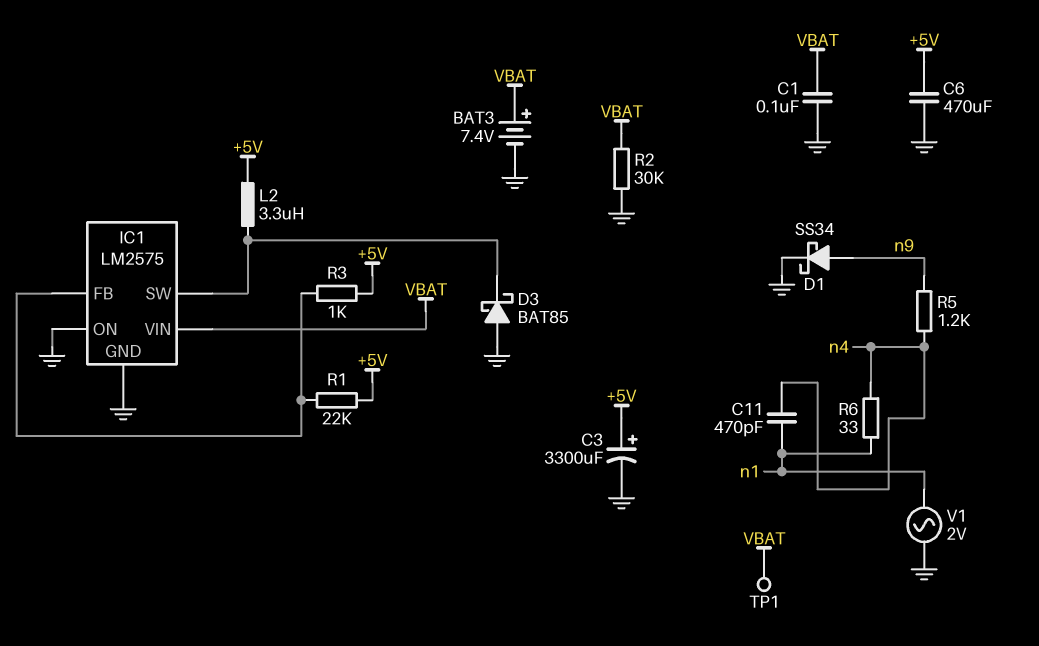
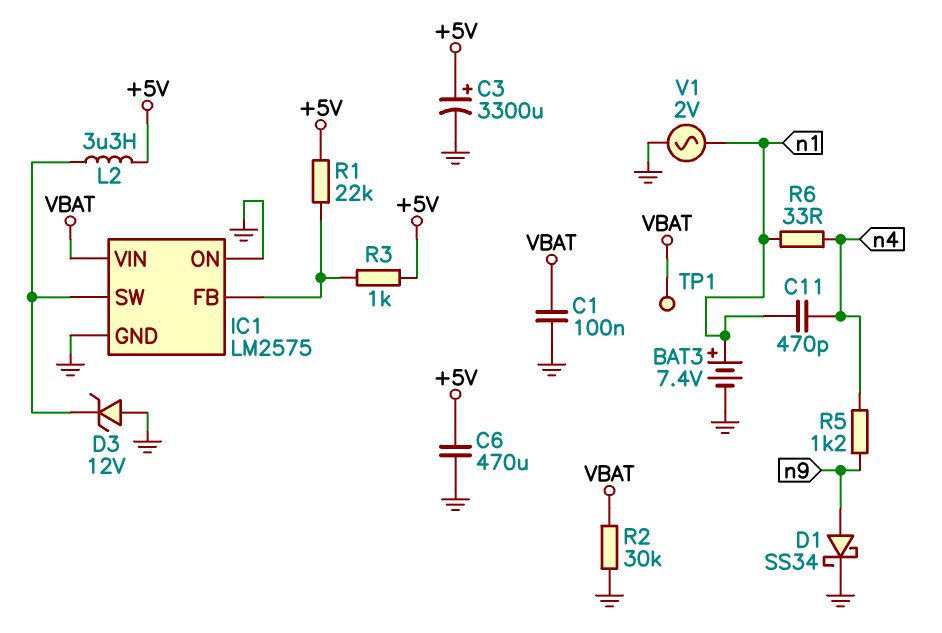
BAT3: 7.4V (plus VBAT, minus GND) -> 7.4V (plus n1, minus GND)
D3: schottky BAT85 (A GND, K IC1/SW) -> zener 12V (A GND, K IC1/SW)

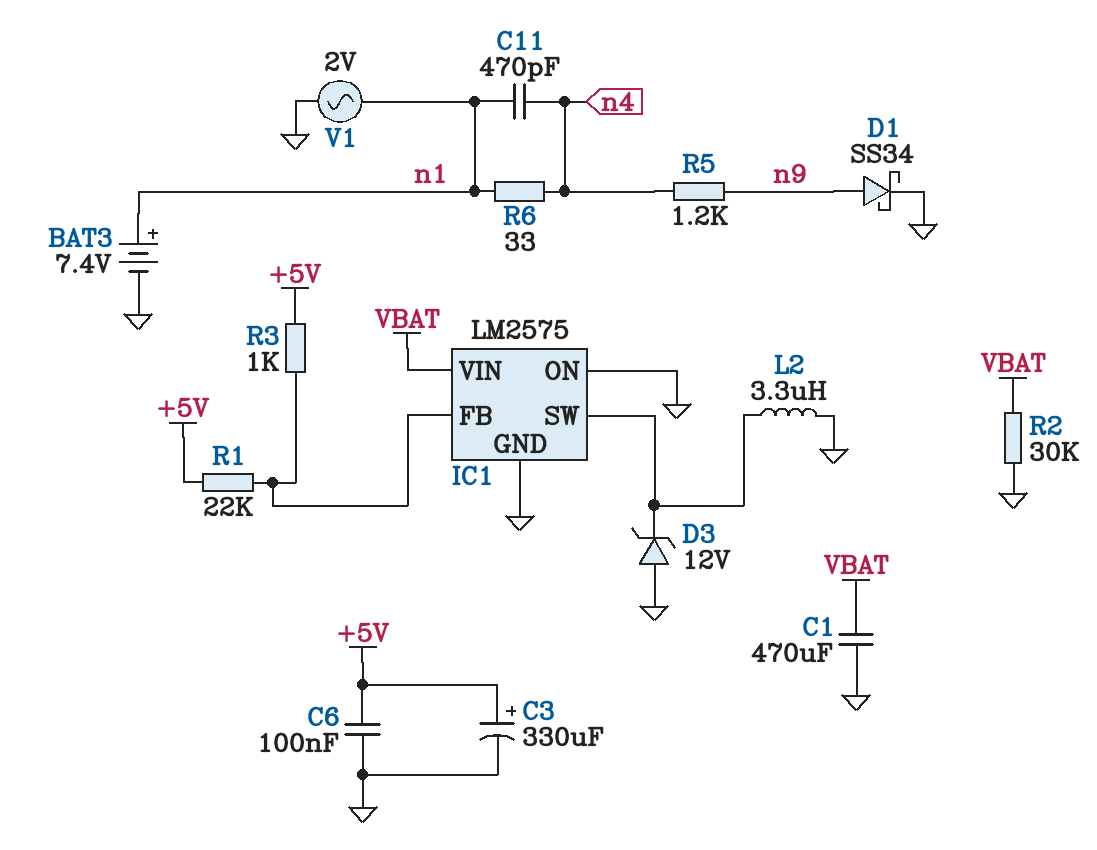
C1: 100nF (GND, VBAT) -> 470uF (GND, VBAT)
C3: 3300uF (plus +5V, minus GND) -> 330uF (plus +5V, minus GND)
C6: 470uF (+5V, GND) -> 100nF (+5V, GND)
L2: 3.3uH (+5V, IC1/SW) -> 3.3uH (GND, IC1/SW)
TP1: test point (VBAT) -> none

